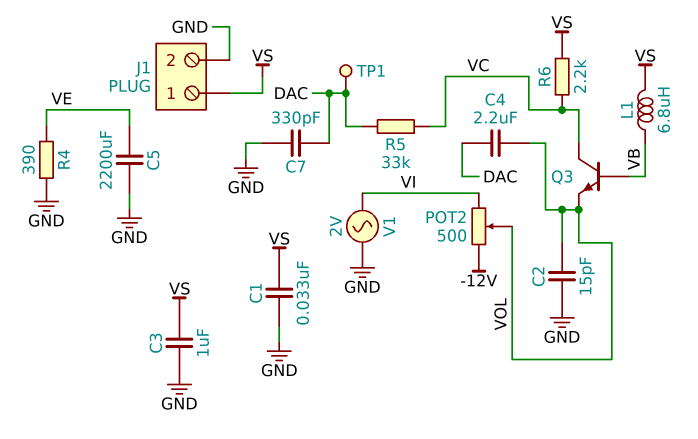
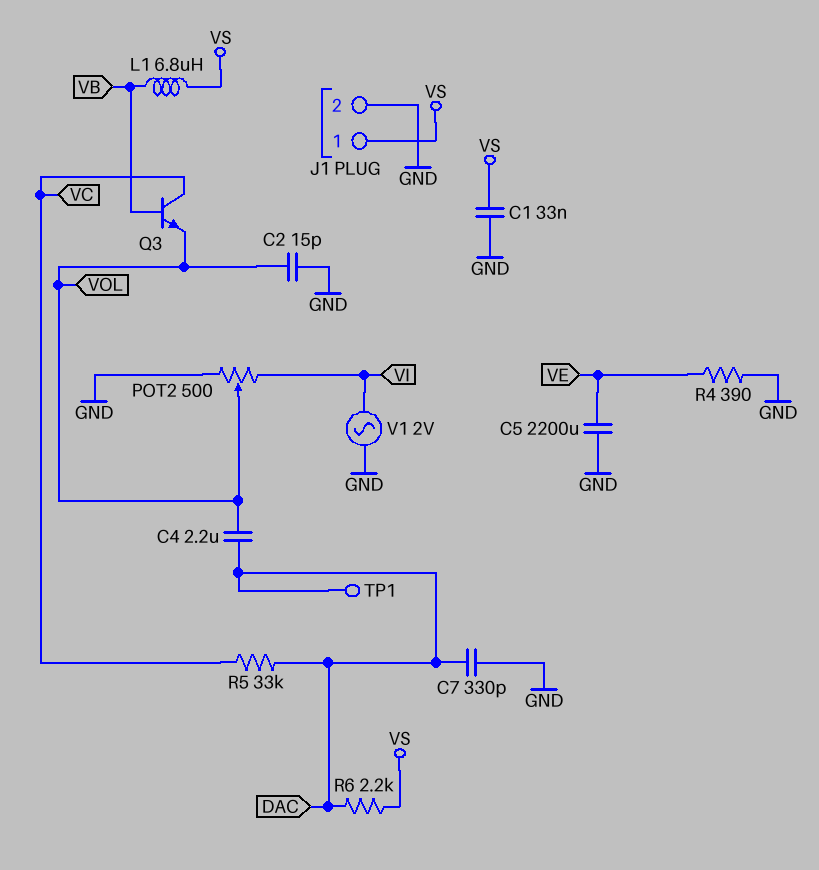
C3: 1uF (GND, VS) -> none
POT2: 500 (-12V, VI, wiper VOL) -> 500 (GND, VI, wiper VOL)
R6: 2.2k (VC, VS) -> 2.2k (DAC, VS)

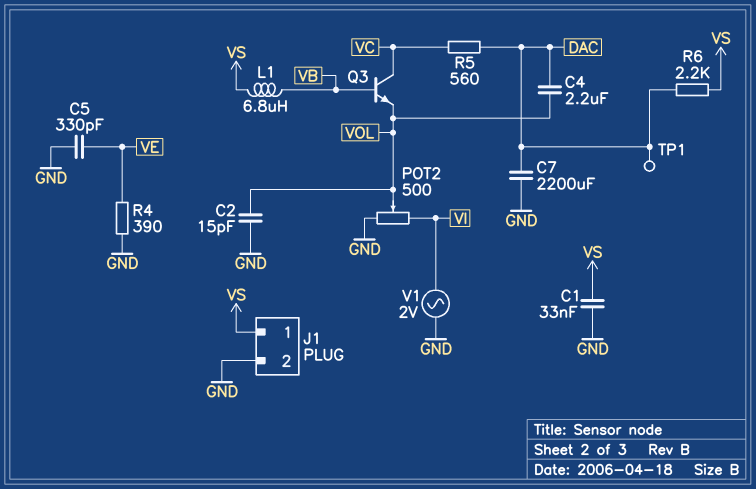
C5: 2200uF (GND, VE) -> 330pF (GND, VE)
C7: 330pF (DAC, GND) -> 2200uF (DAC, GND)
R5: 33k (DAC, VC) -> 560 (DAC, VC)

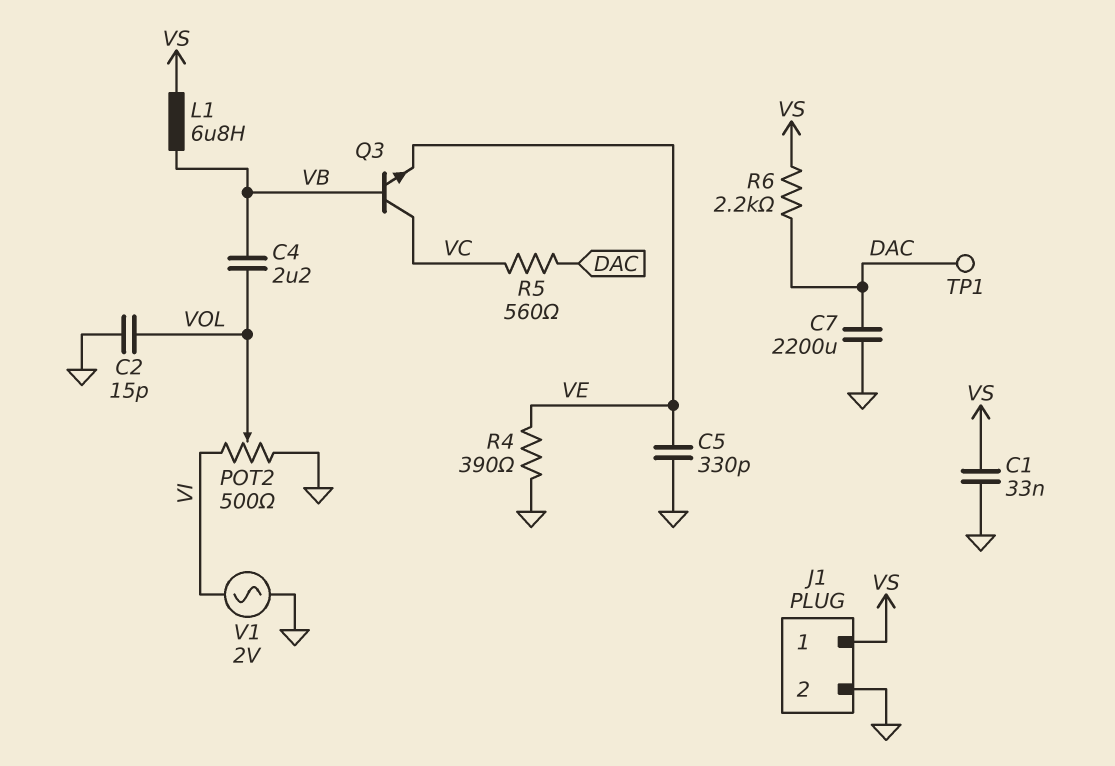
C4: 2.2uF (DAC, VOL) -> 2.2uF (VB, VOL)
Q3: NPN (B VB, C VC, E VOL) -> NPN (B VB, C VC, E VE)

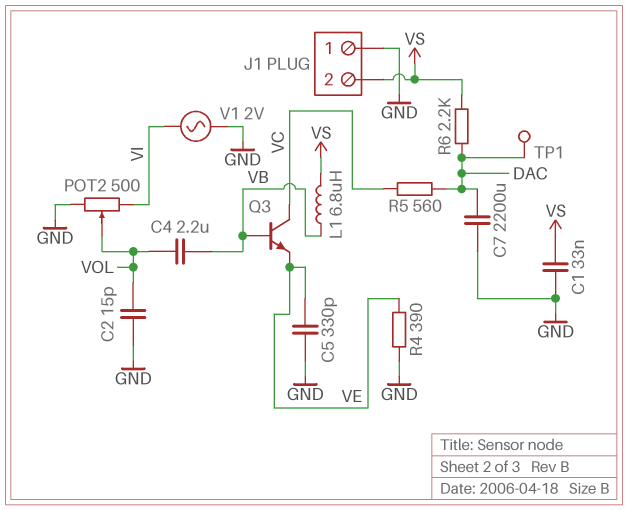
J1 pin 1: VS -> GND
J1 pin 2: GND -> VS

